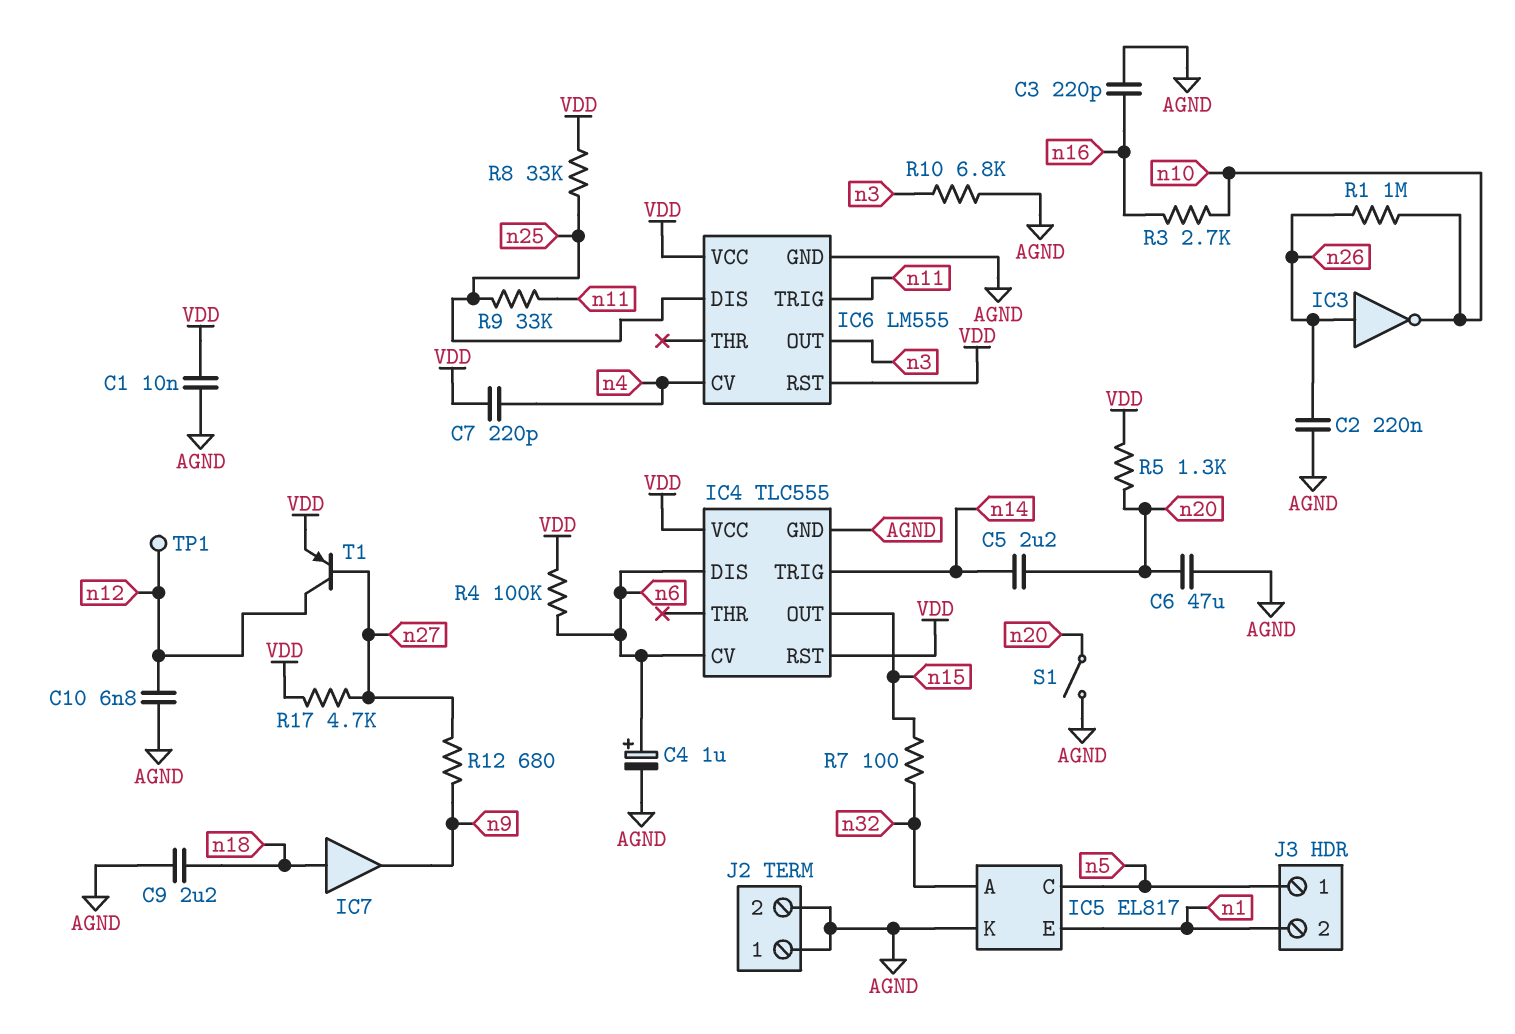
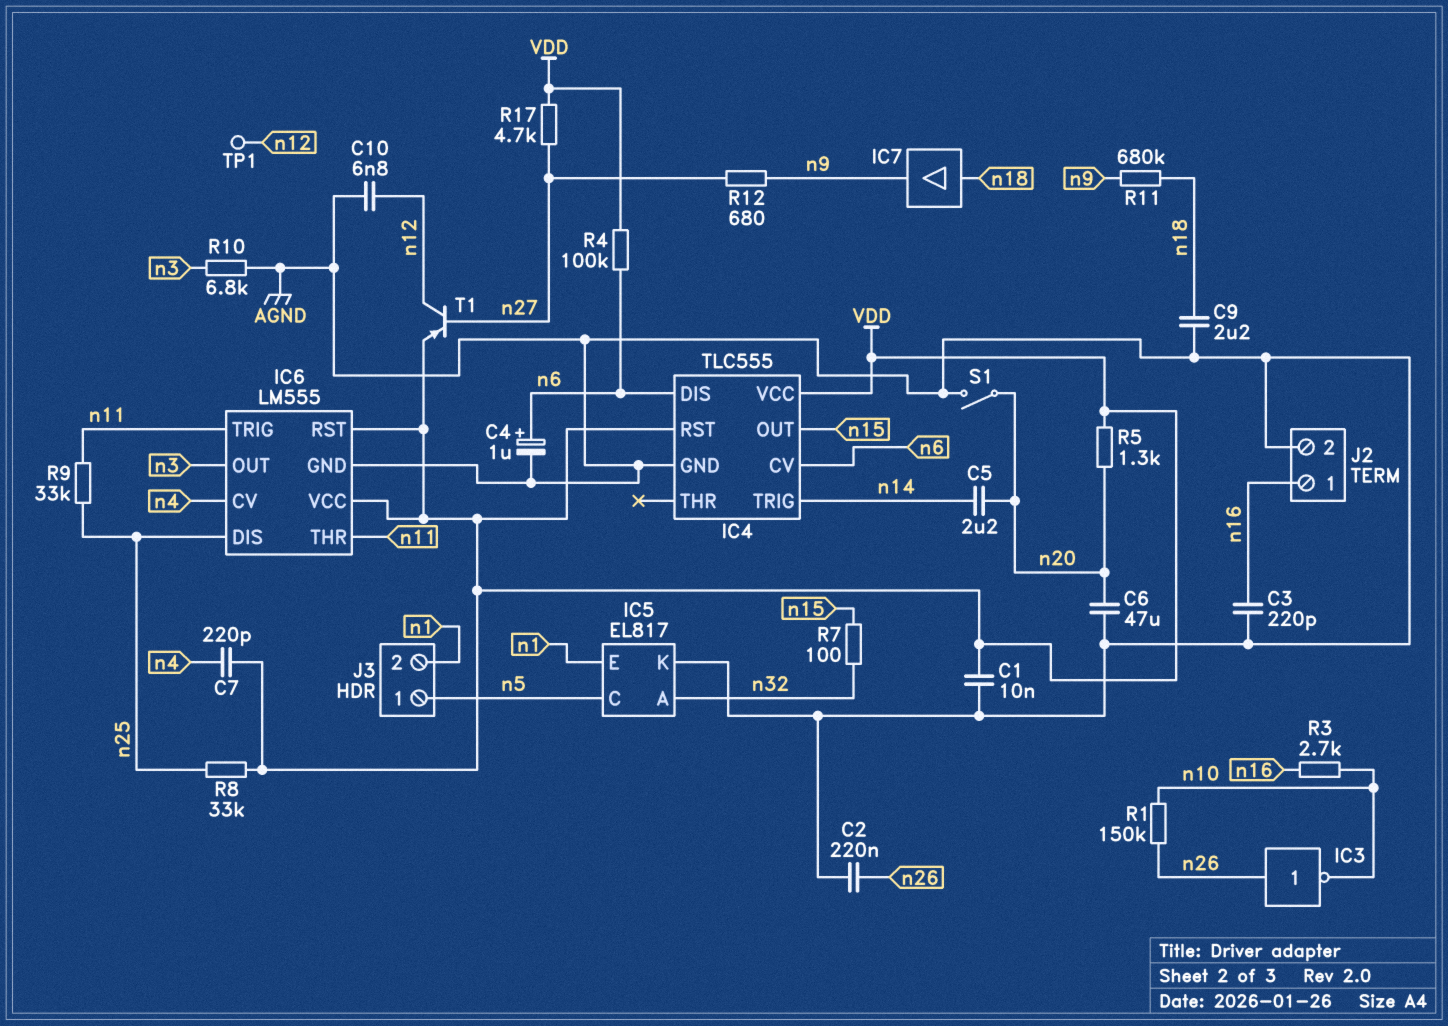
IC6 pin THR: none -> n11
J2 pin 1: AGND -> n16
R1: 1M (n10, n26) -> 150k (n10, n26)
R11: none -> 680k (n9, n18)

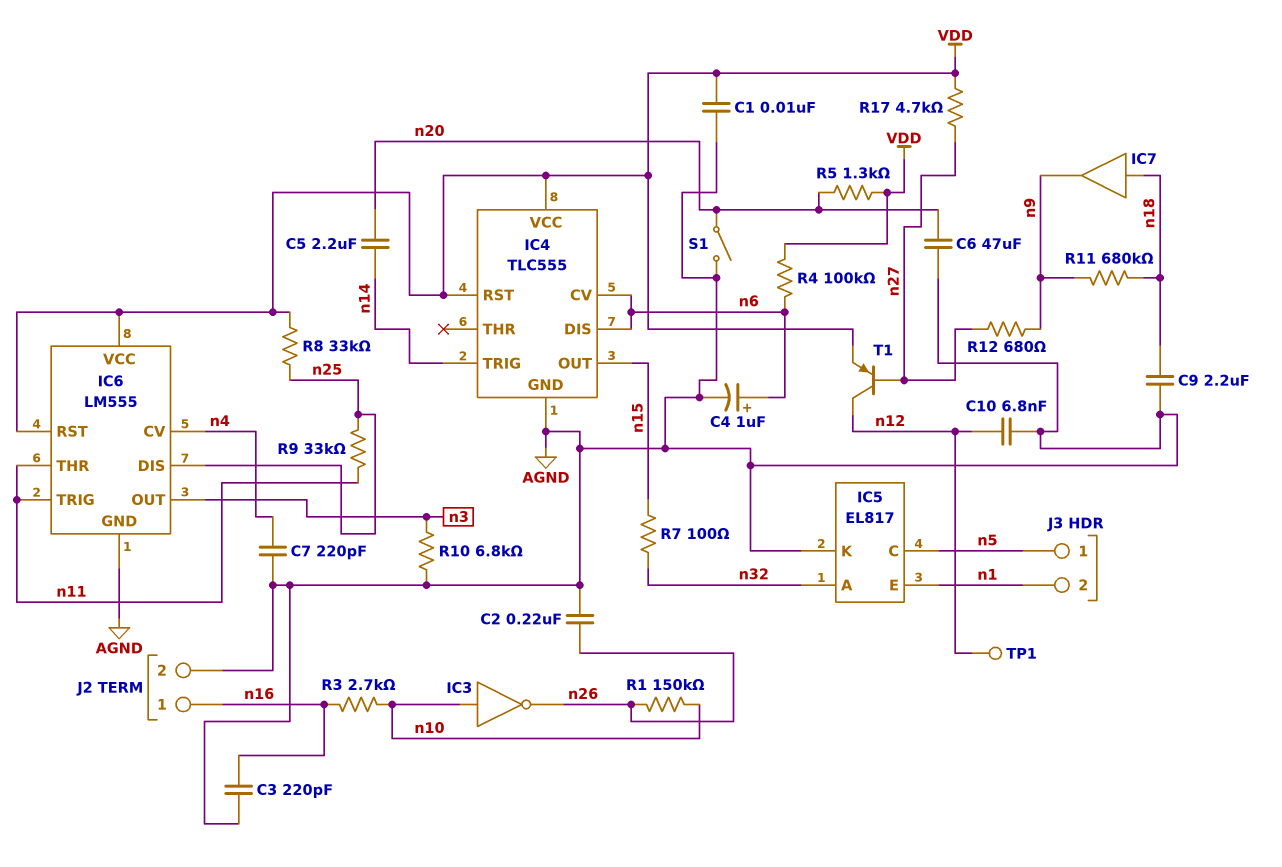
C7: 220pF (VDD, n4) -> 220pF (AGND, n4)
IC3: NOT (in n26, out n10) -> NOT (in n10, out n26)

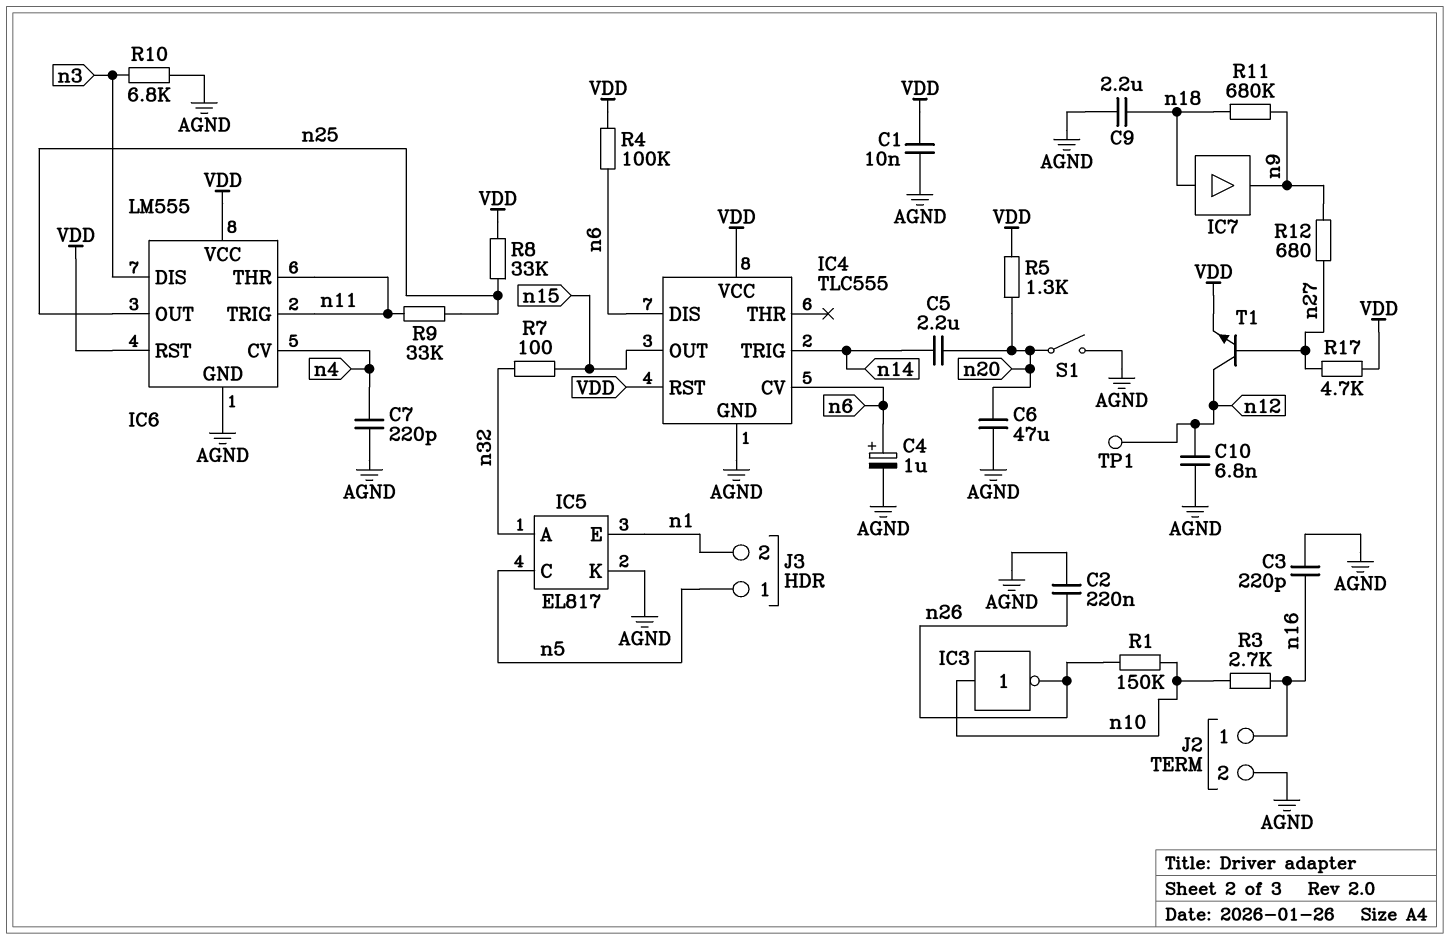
IC6 pin DIS: n25 -> n3
IC6 pin OUT: n3 -> n25
T1: PNP (B n27, C n12, E VDD) -> NPN (B n27, C n12, E VDD)

